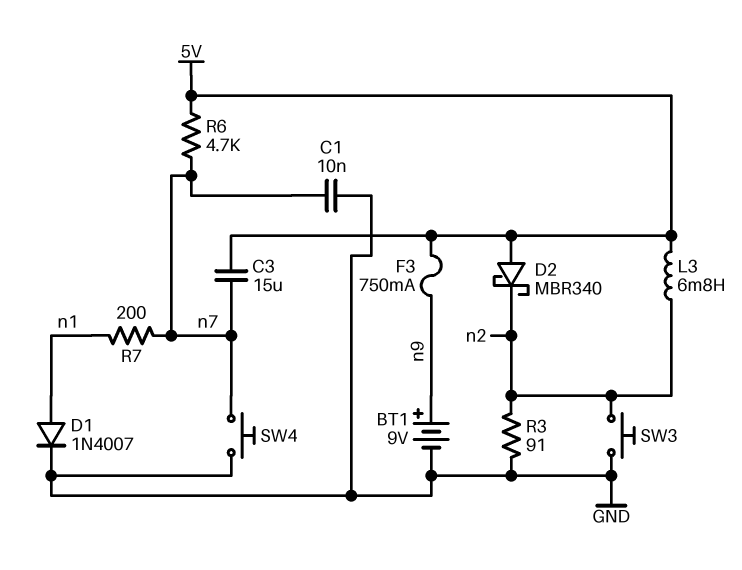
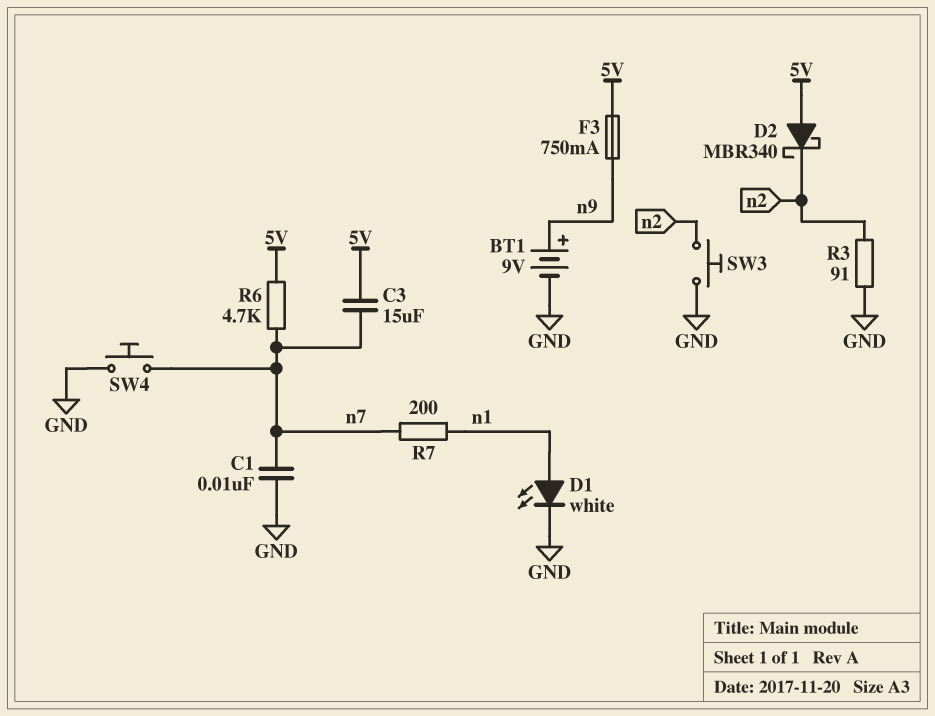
D1: diode 1N4007 (A n1, K GND) -> LED white (A n1, K GND)
L3: 6.8mH (5V, n2) -> none

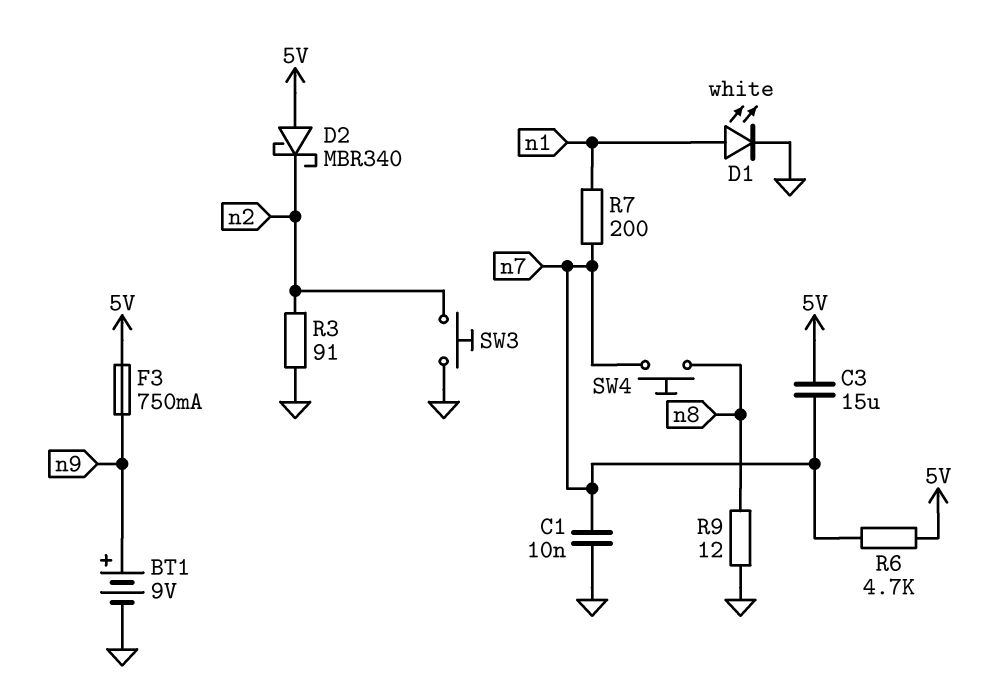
R9: none -> 12 (GND, n8)
SW4: button (GND, n7) -> button (n7, n8)

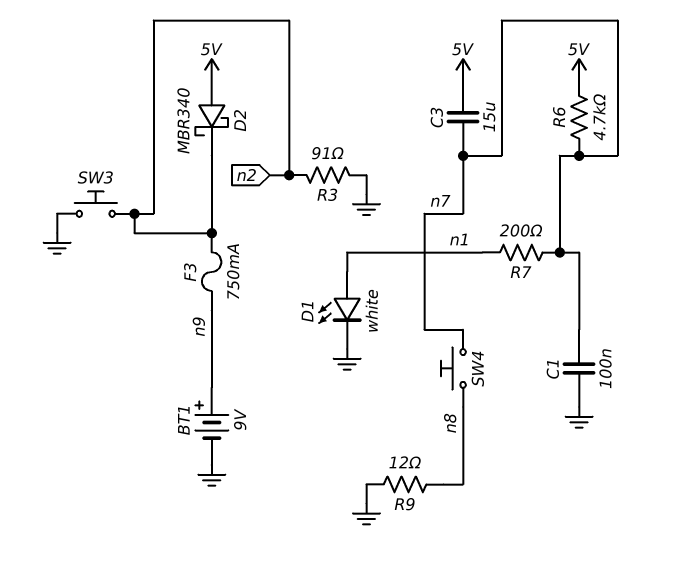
C1: 10nF (GND, n7) -> 100nF (GND, n7)
F3: 750mA (5V, n9) -> 750mA (n2, n9)

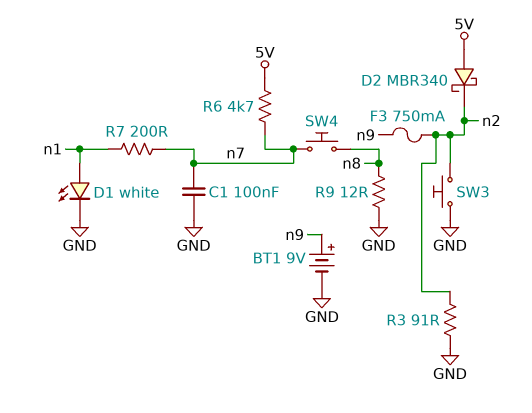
C3: 15uF (5V, n7) -> none

